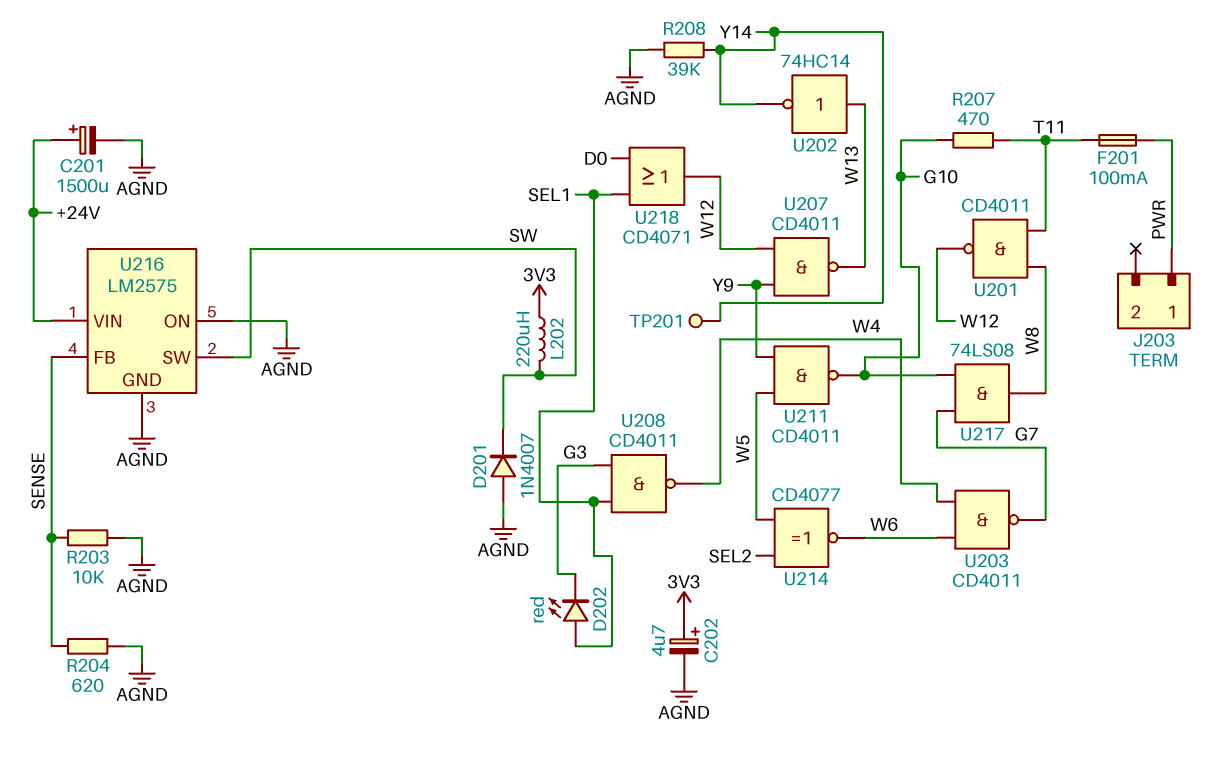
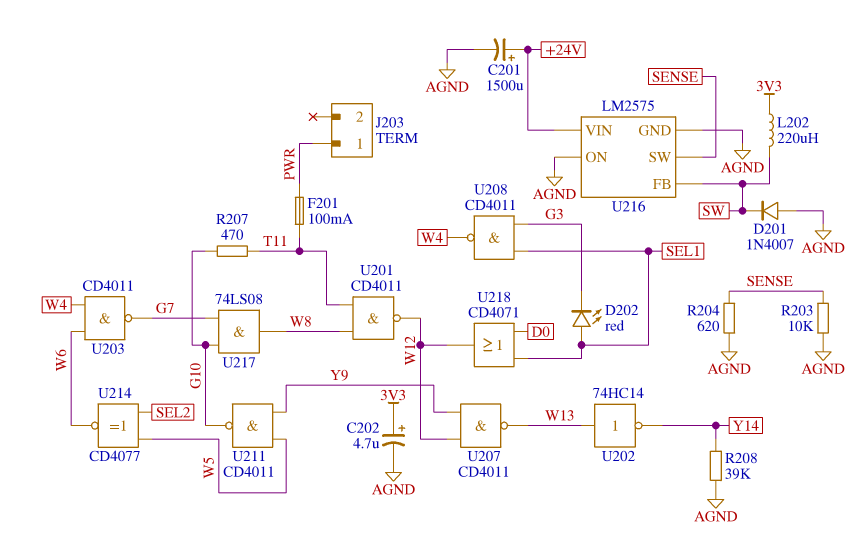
TP201: test point (Y14) -> none
U216 pin FB: SENSE -> SW
U216 pin SW: SW -> SENSE

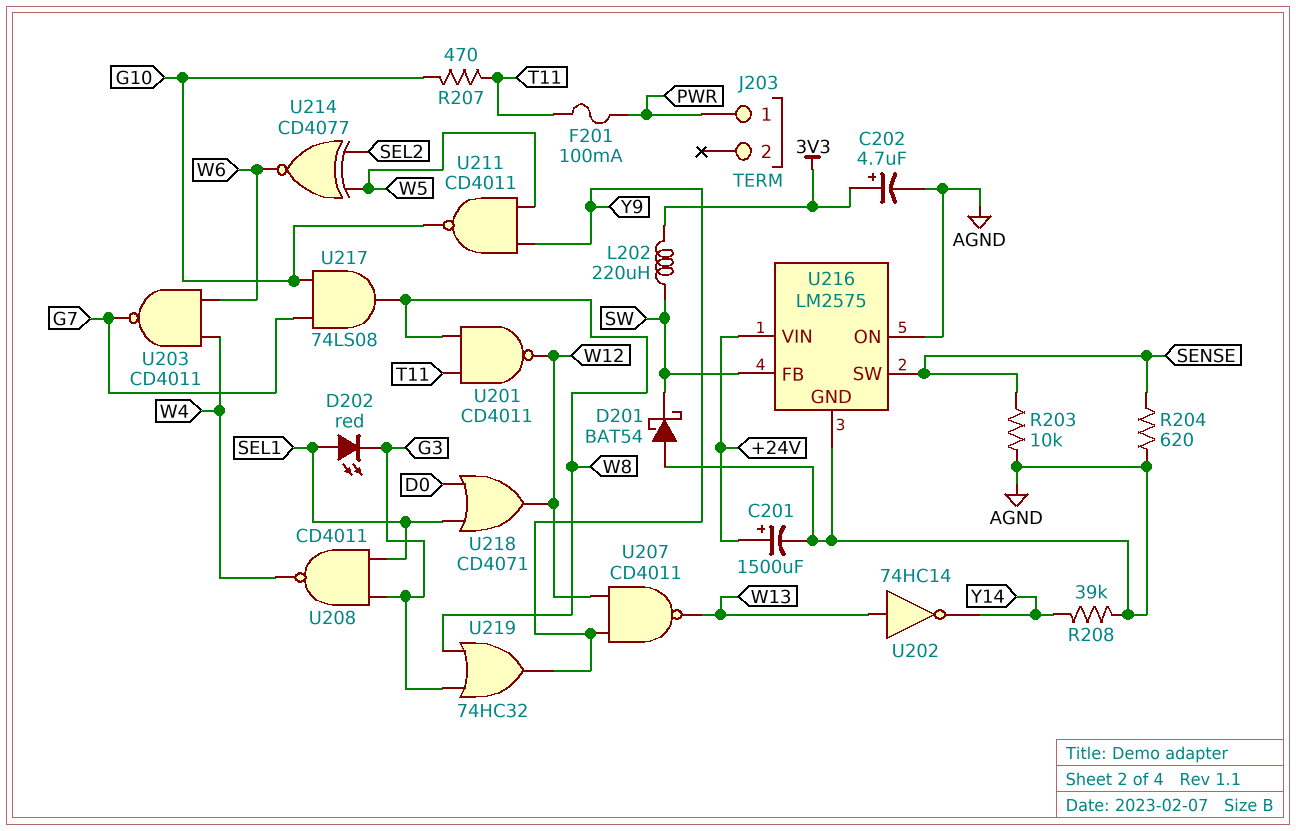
D201: diode 1N4007 (A AGND, K SW) -> schottky BAT54 (A AGND, K SW)
U219: none -> OR 74HC32 (in G3, in W8, out Y9)

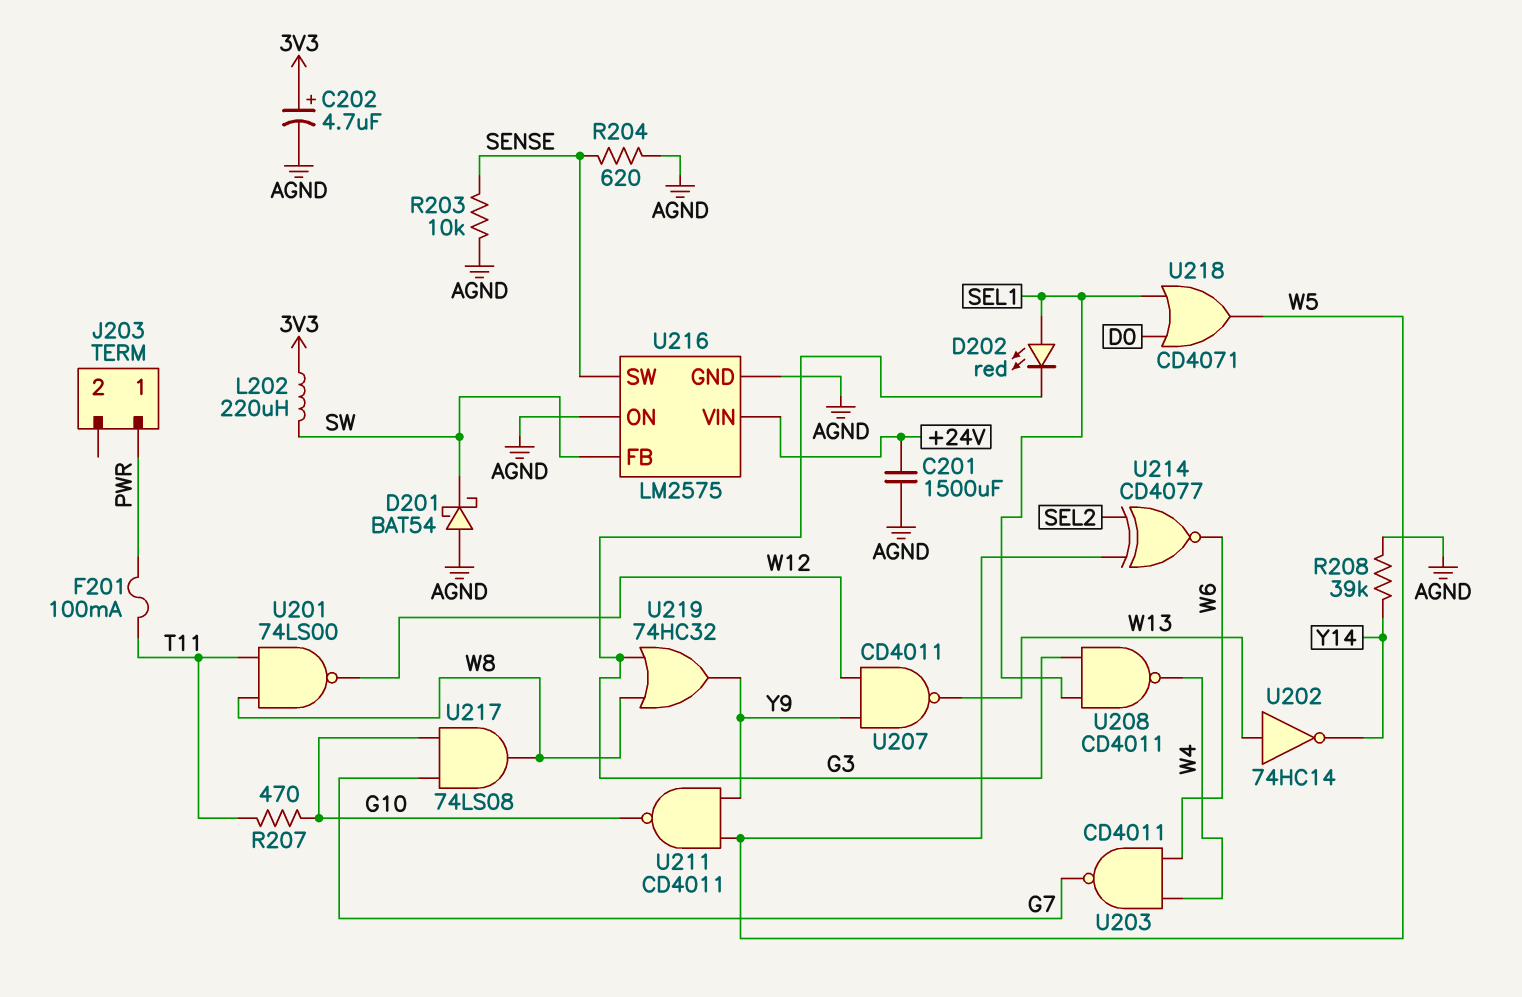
C201: 1500uF (plus +24V, minus AGND) -> 1500uF (+24V, AGND)
U201: NAND CD4011 (in T11, in W8, out W12) -> NAND 74LS00 (in T11, in W8, out W12)
U218: OR CD4071 (in D0, in SEL1, out W12) -> OR CD4071 (in D0, in SEL1, out W5)

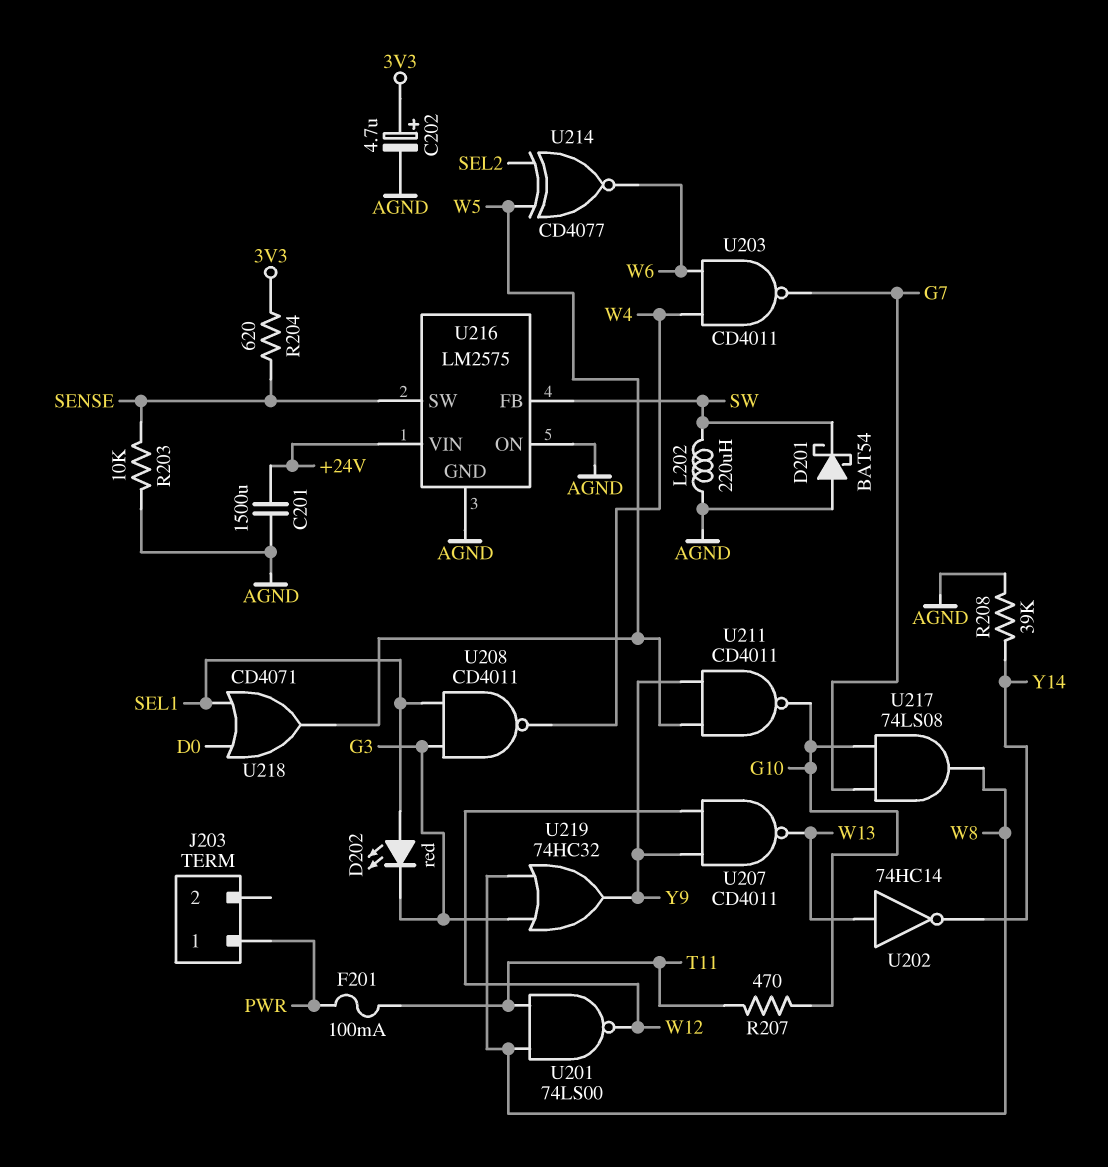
L202: 220uH (3V3, SW) -> 220uH (AGND, SW)
R204: 620 (AGND, SENSE) -> 620 (3V3, SENSE)

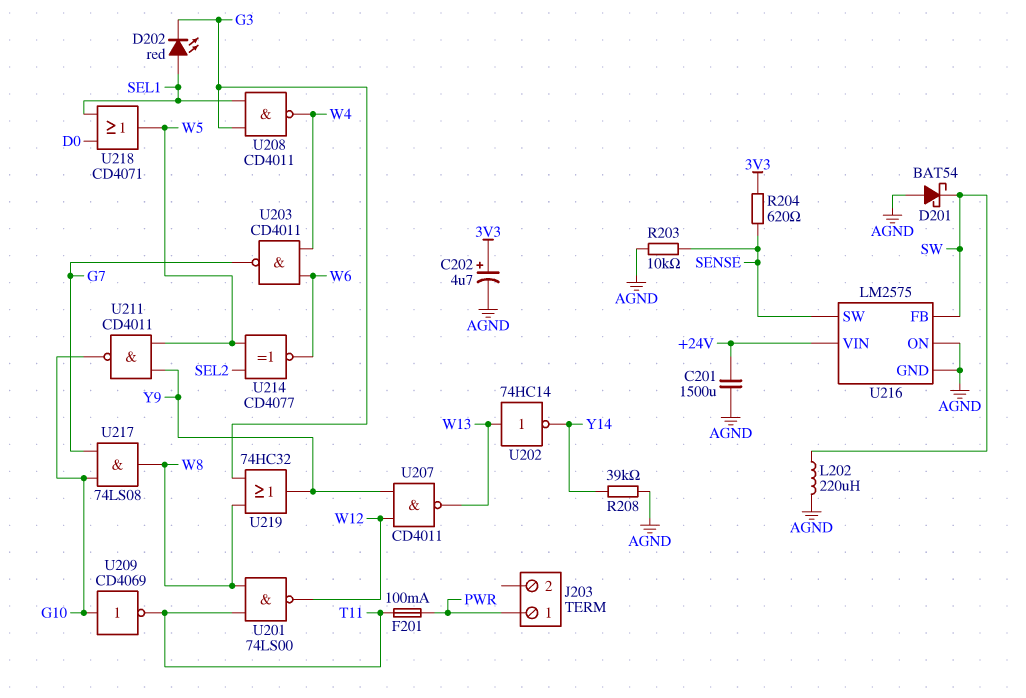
R207: 470 (G10, T11) -> none
U209: none -> NOT CD4069 (in G10, out T11)

